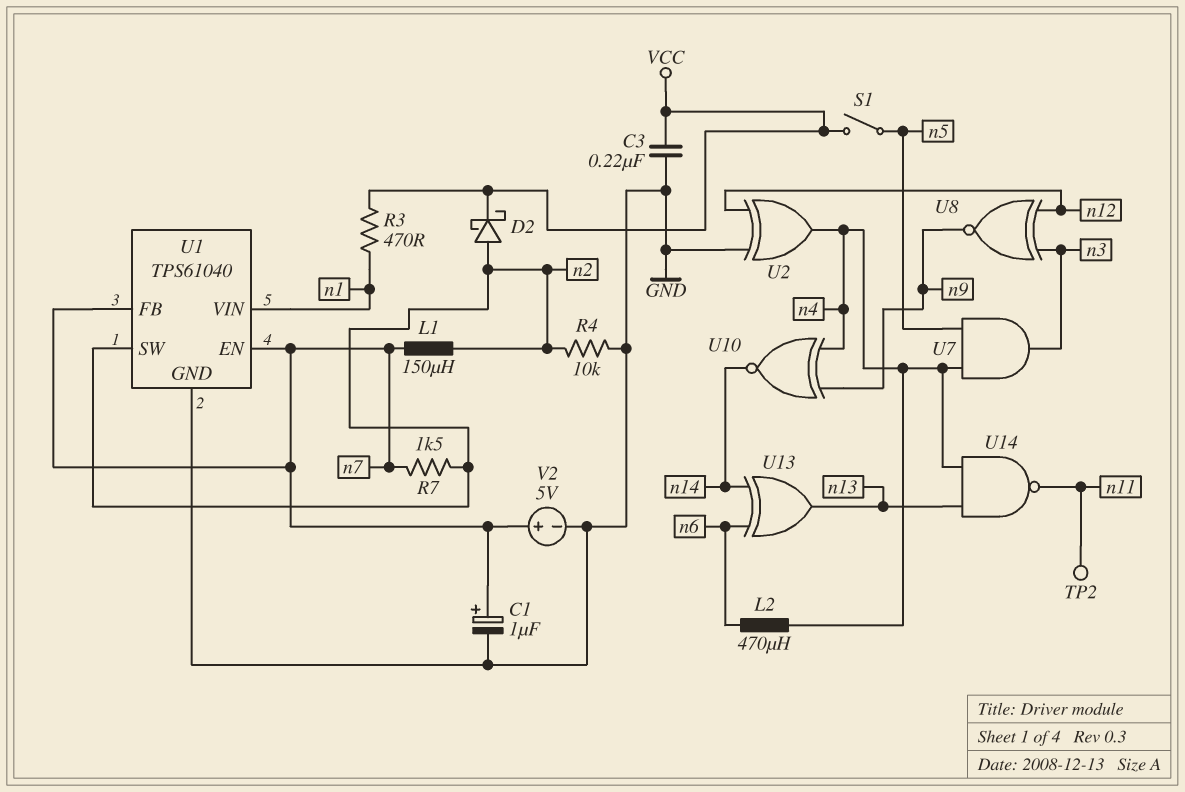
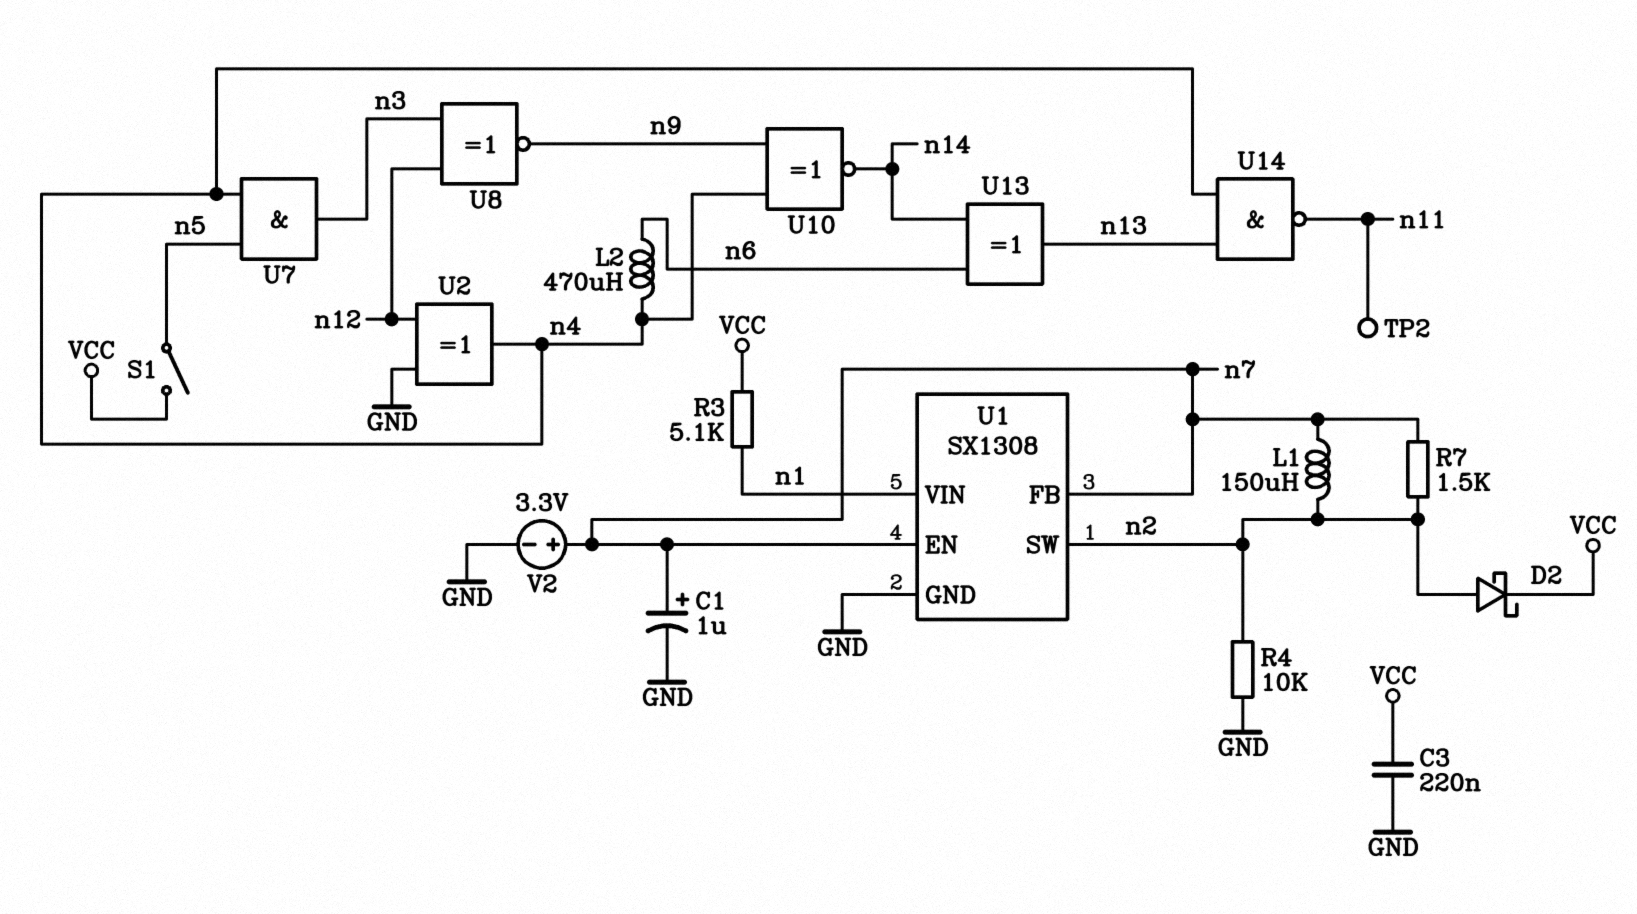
R3: 470 (VCC, n1) -> 5.1k (VCC, n1)
U1: TPS61040 -> SX1308
V2: 5V (plus n7, minus GND) -> 3.3V (plus n7, minus GND)

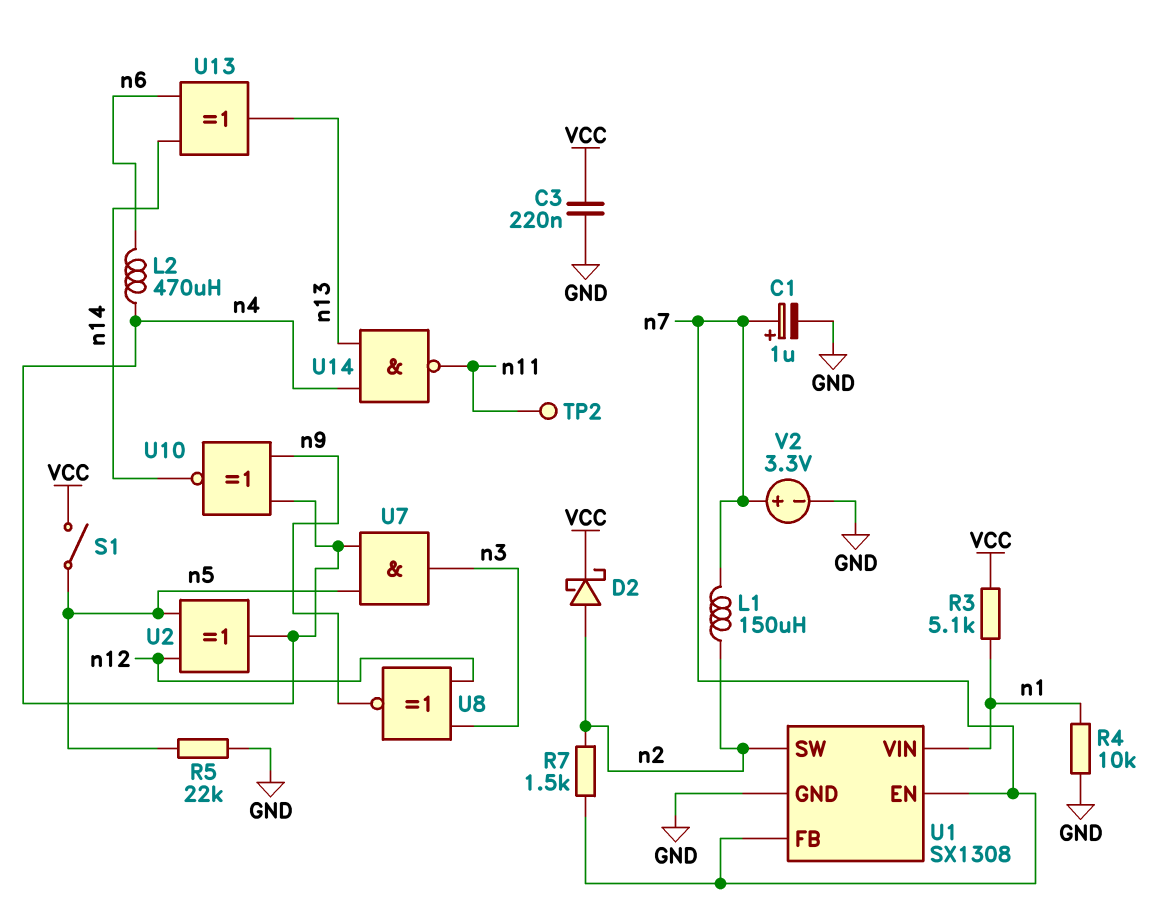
R4: 10k (GND, n2) -> 10k (GND, n1)
R5: none -> 22k (GND, n5)
U2: XOR (in GND, in n12, out n4) -> XOR (in n5, in n12, out n4)

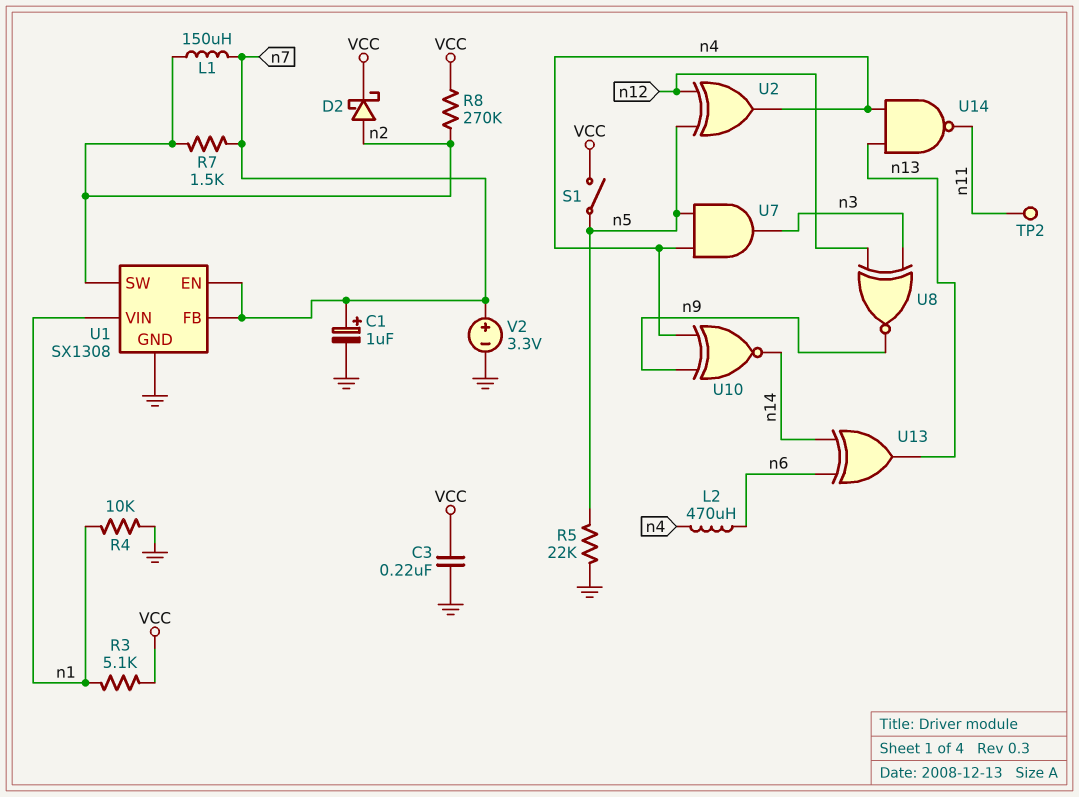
R8: none -> 270k (VCC, n2)

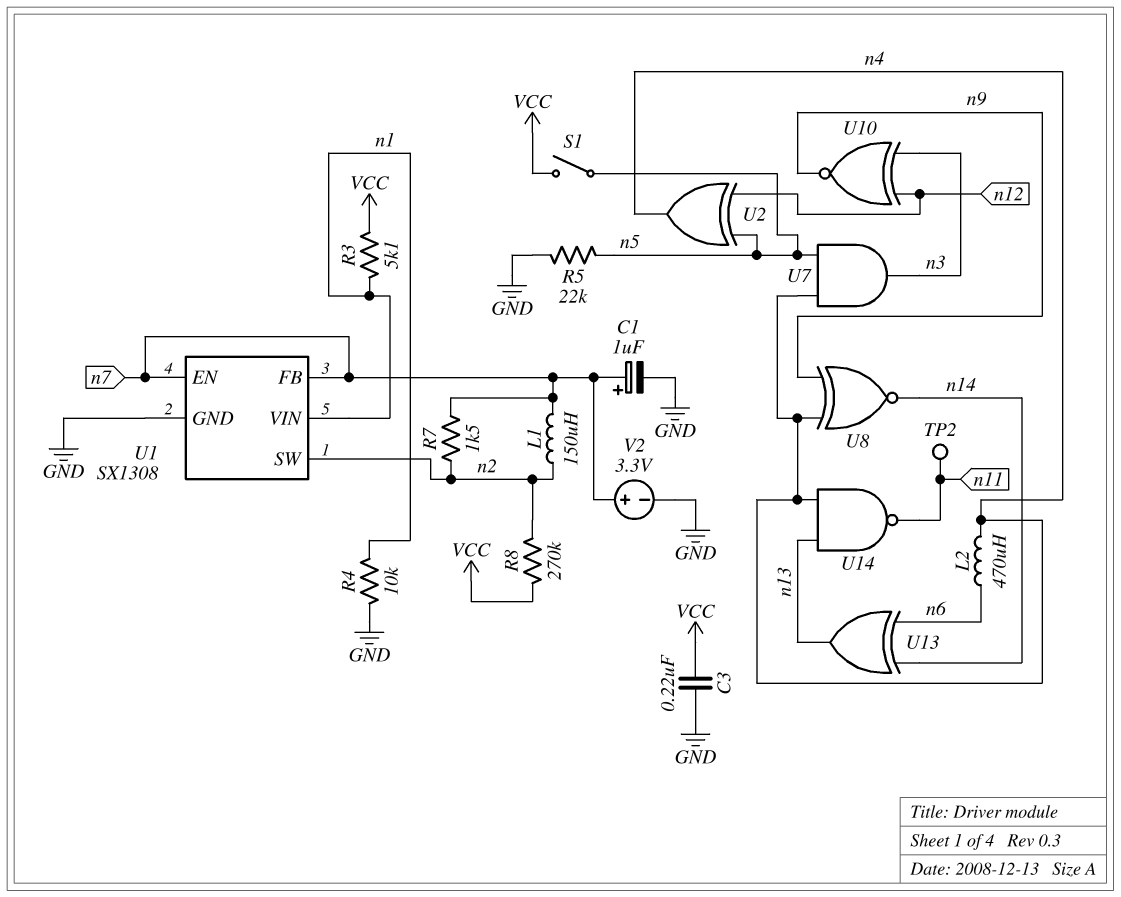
D2: schottky (A n2, K VCC) -> none
U8: XNOR (in n3, in n12, out n9) -> XNOR (in n4, in n9, out n14)
U10: XNOR (in n4, in n9, out n14) -> XNOR (in n3, in n12, out n9)

